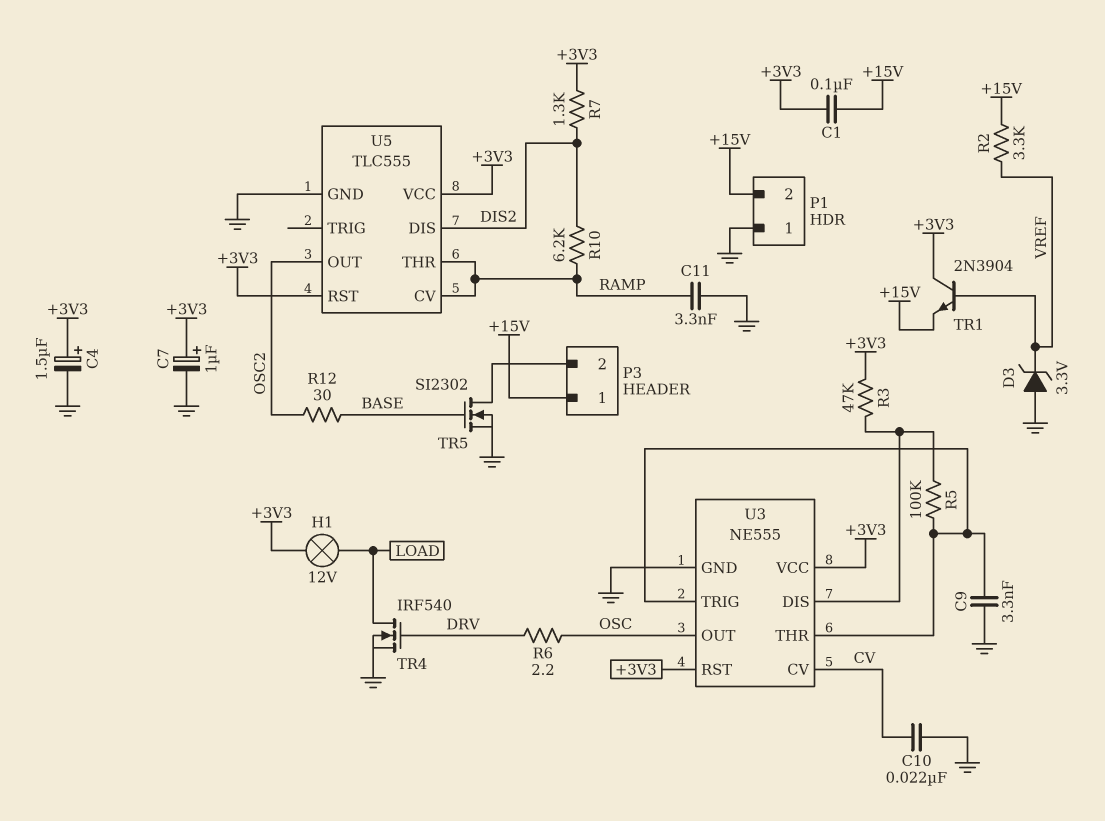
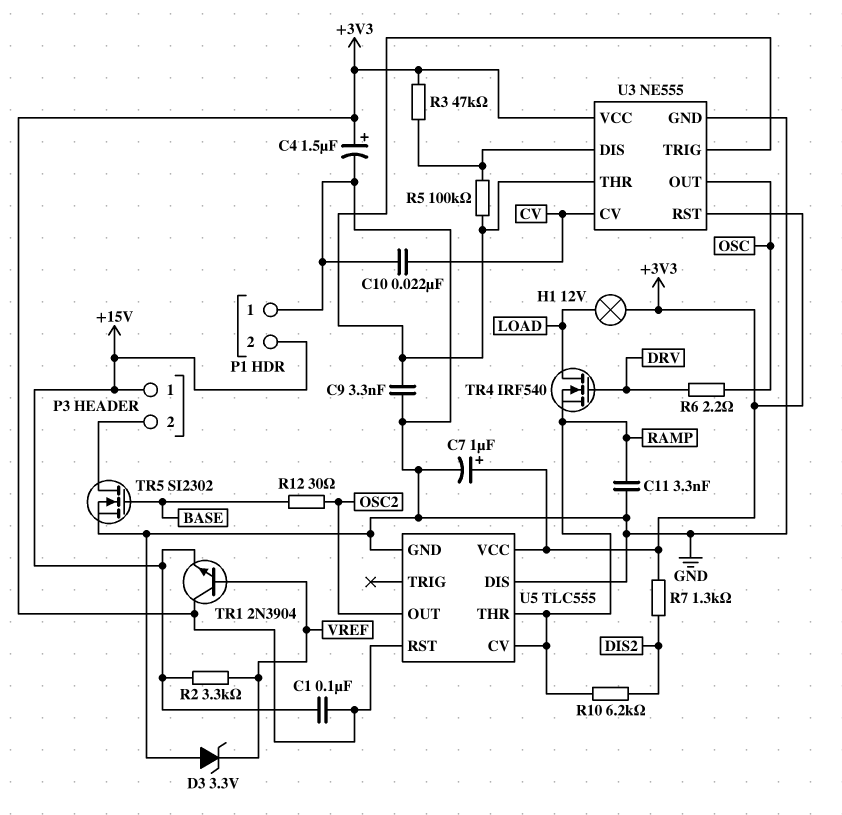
TR4: NMOS IRF540 (G DRV, D LOAD, S GND) -> NMOS IRF540 (G DRV, D LOAD, S RAMP)
U5 pin DIS: DIS2 -> GND

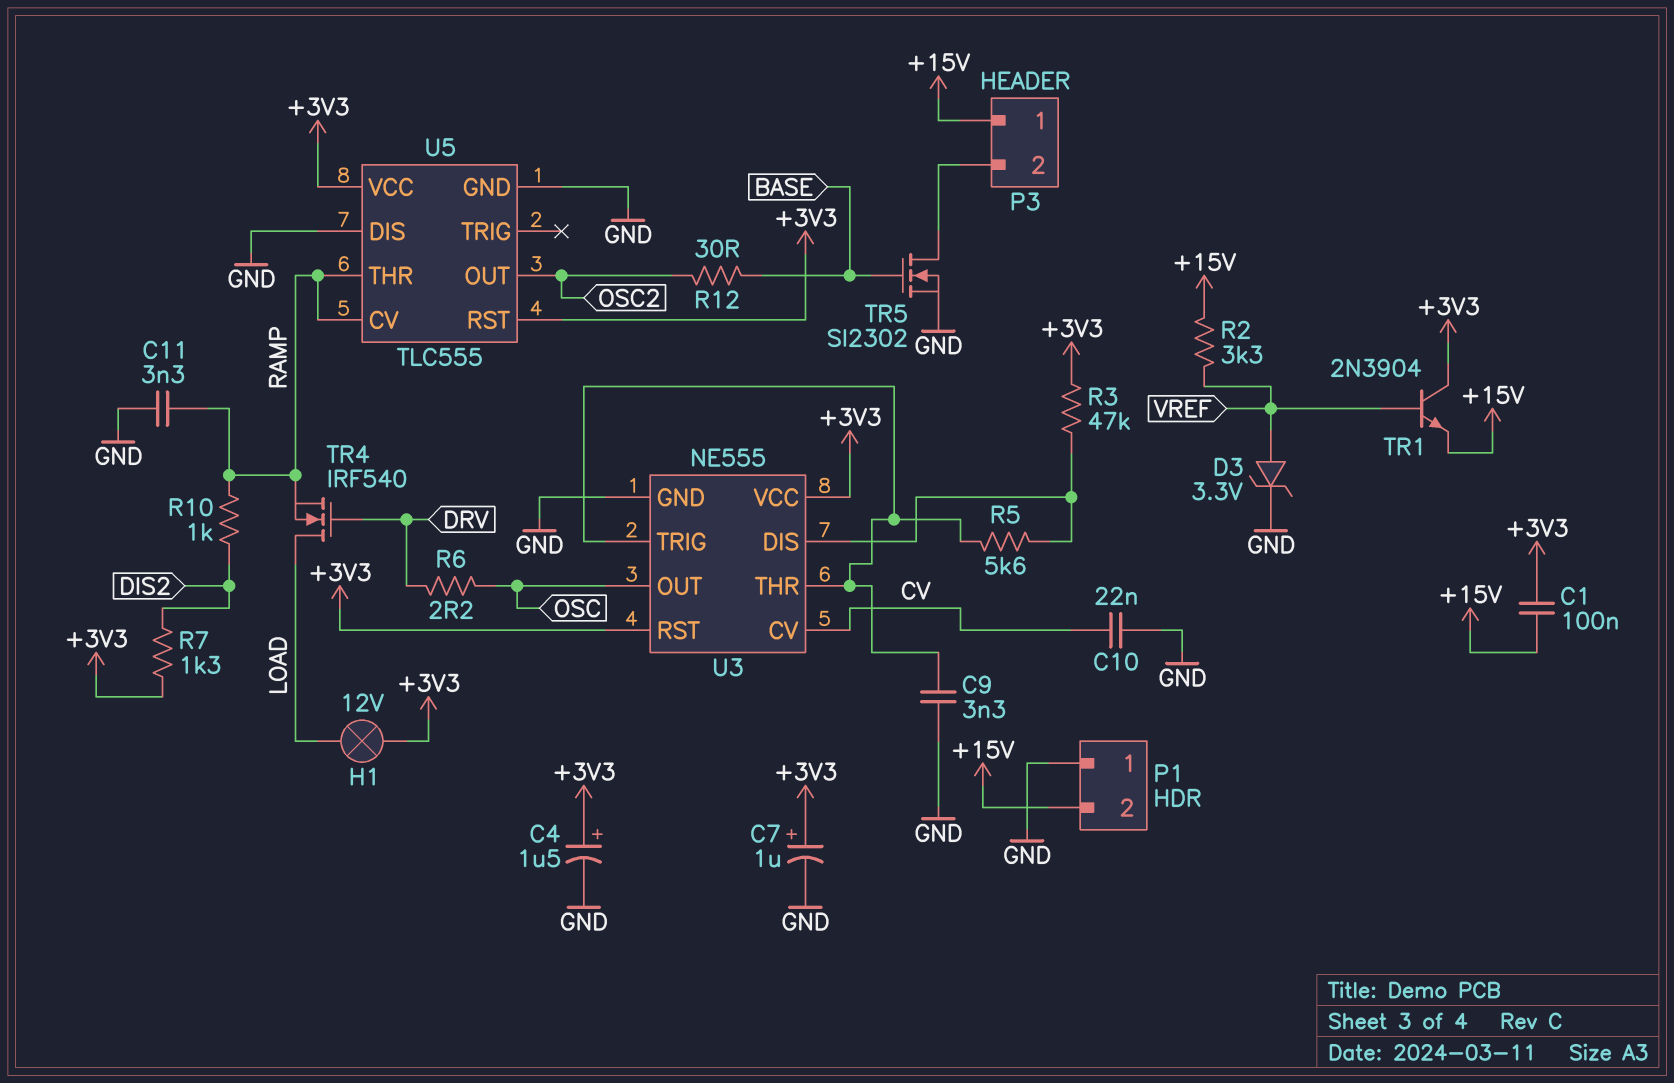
D3: zener 3.3V (A GND, K VREF) -> zener 3.3V (A VREF, K GND)
R5: 100k (U3/DIS, U3/THR) -> 5.6k (U3/DIS, U3/THR)
R10: 6.2k (DIS2, RAMP) -> 1k (DIS2, RAMP)

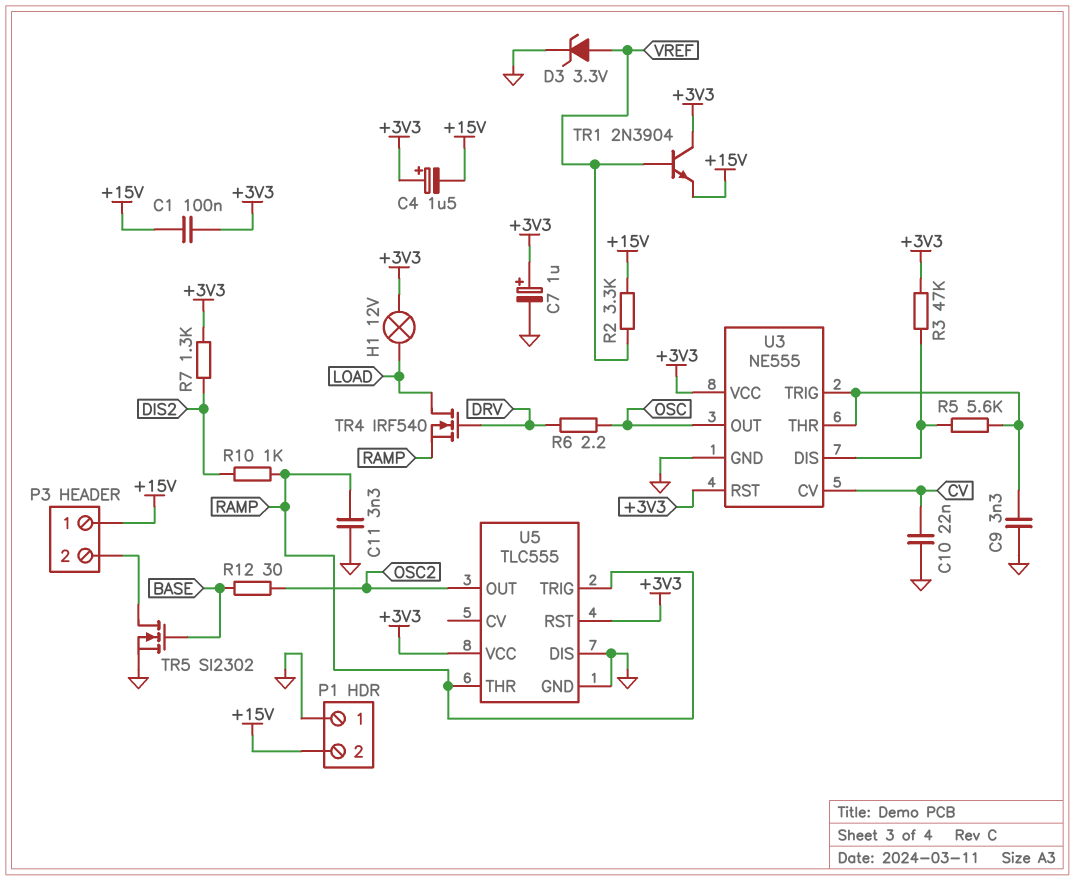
C4: 1.5uF (plus +3V3, minus GND) -> 1.5uF (plus +3V3, minus +15V)
U5 pin CV: RAMP -> none
U5 pin TRIG: none -> RAMP

